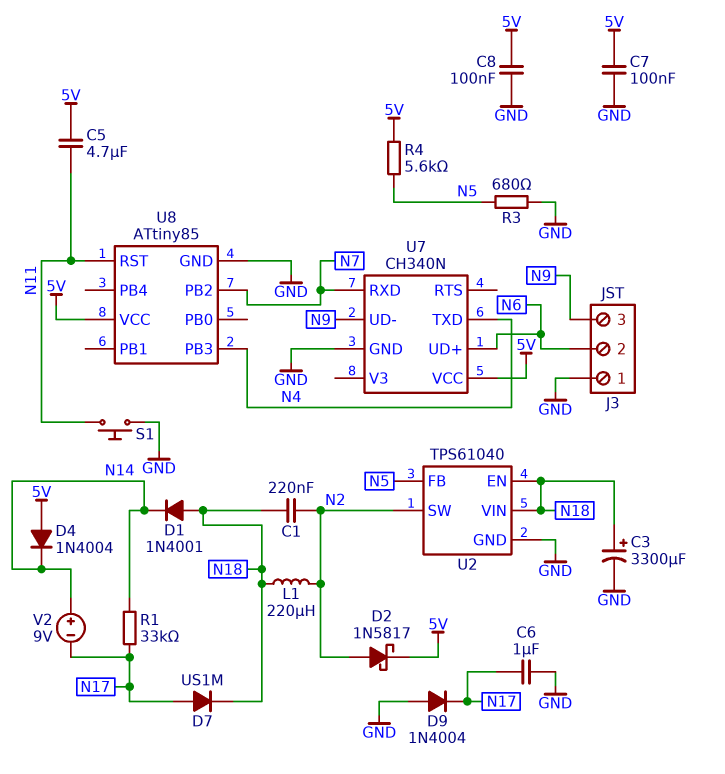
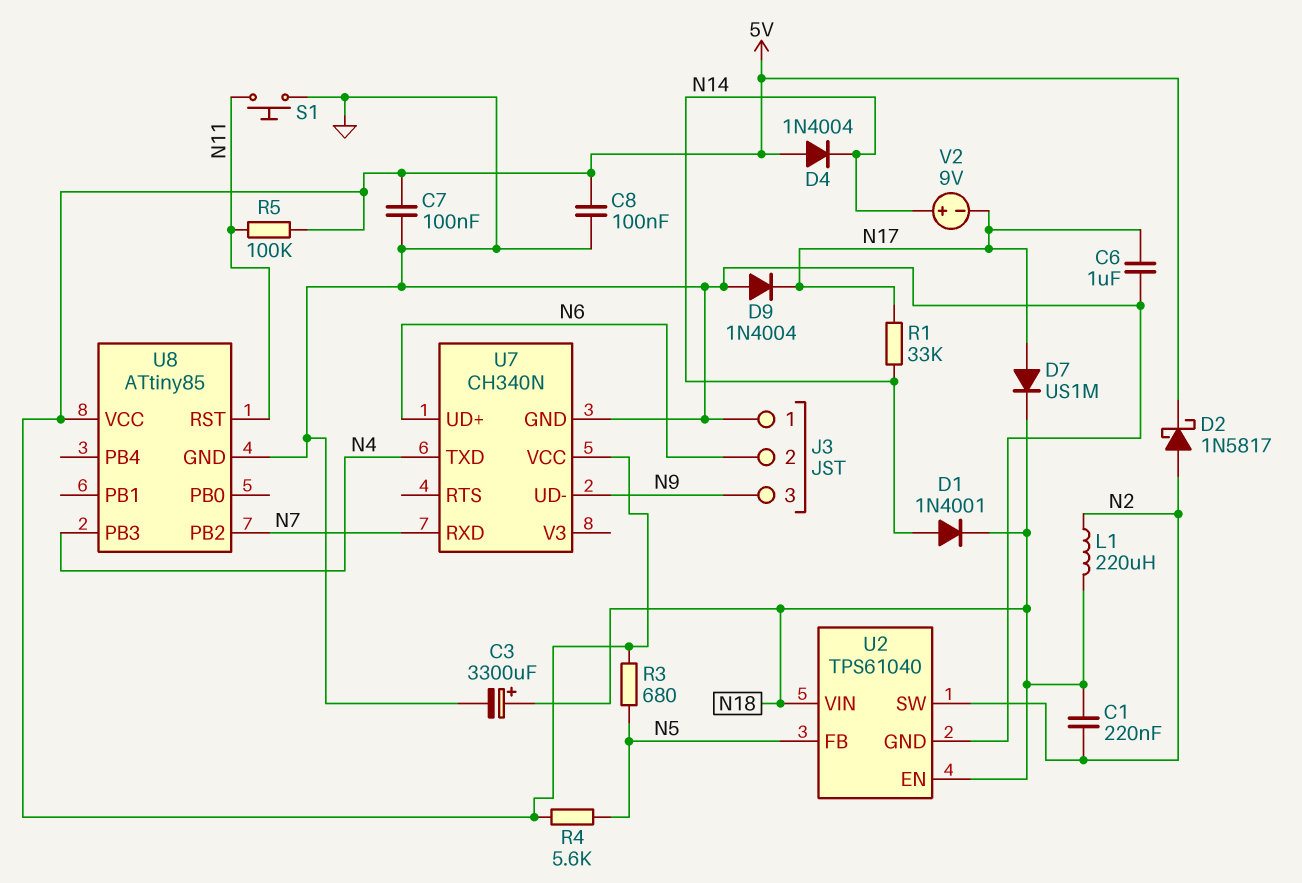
C5: 4.7uF (5V, N11) -> none
D1: diode 1N4001 (A N18, K N14) -> diode 1N4001 (A N14, K N18)
R3: 680 (GND, N5) -> 680 (5V, N5)
R5: none -> 100k (5V, N11)

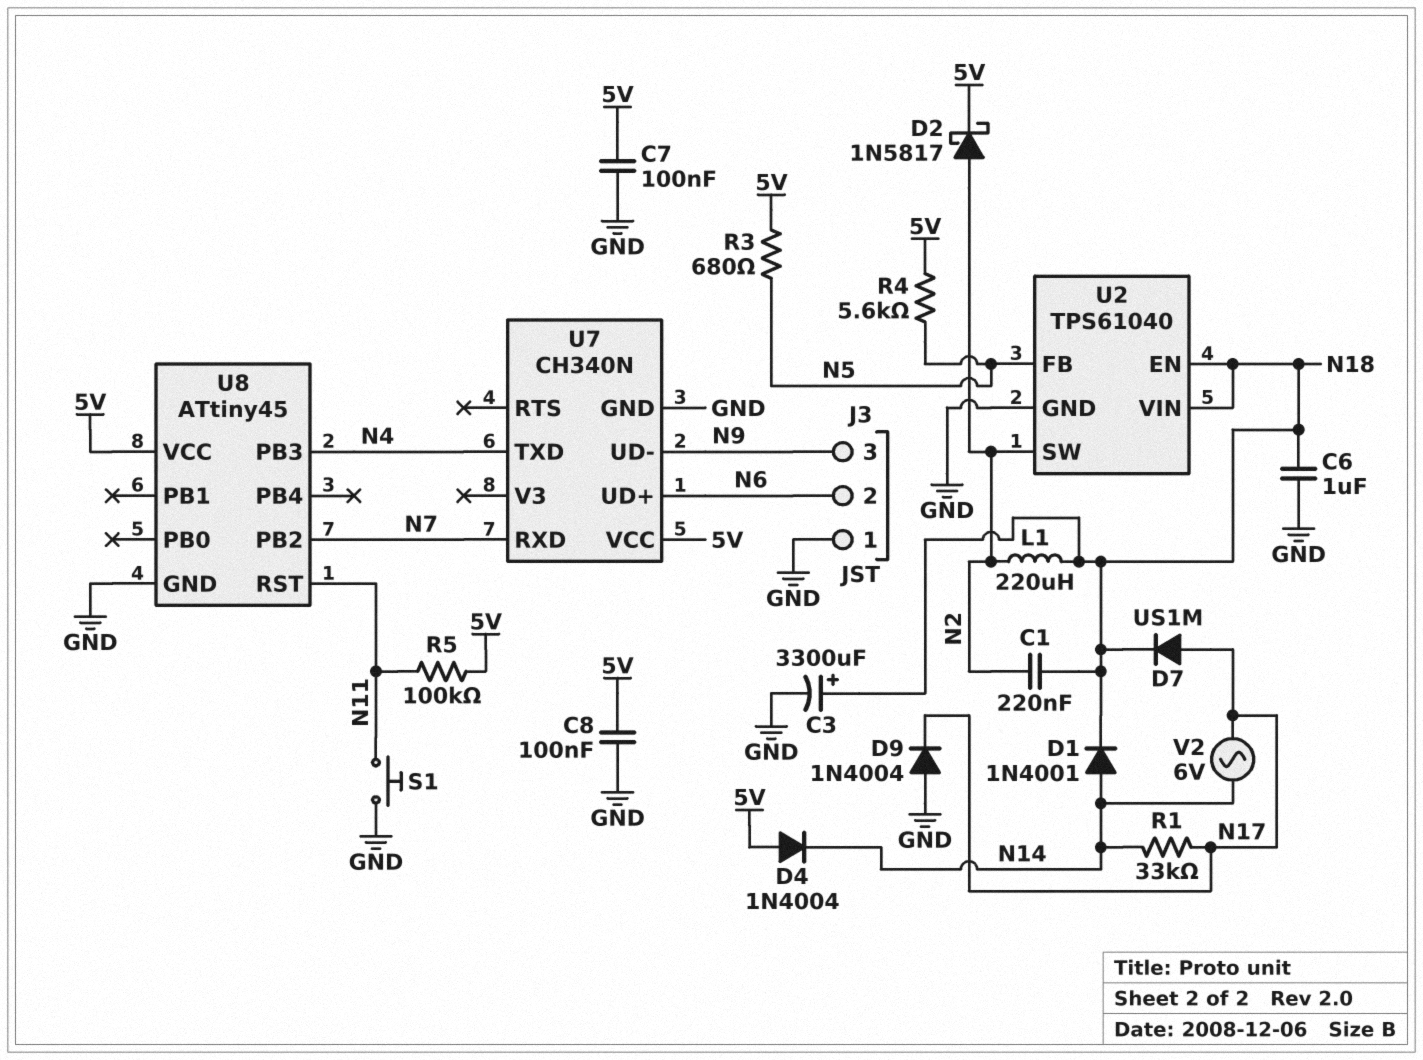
C6: 1uF (GND, N17) -> 1uF (GND, N18)
U8: ATtiny85 -> ATtiny45
V2: 9V (plus N14, minus N17) -> AC 6V (N14, N17)

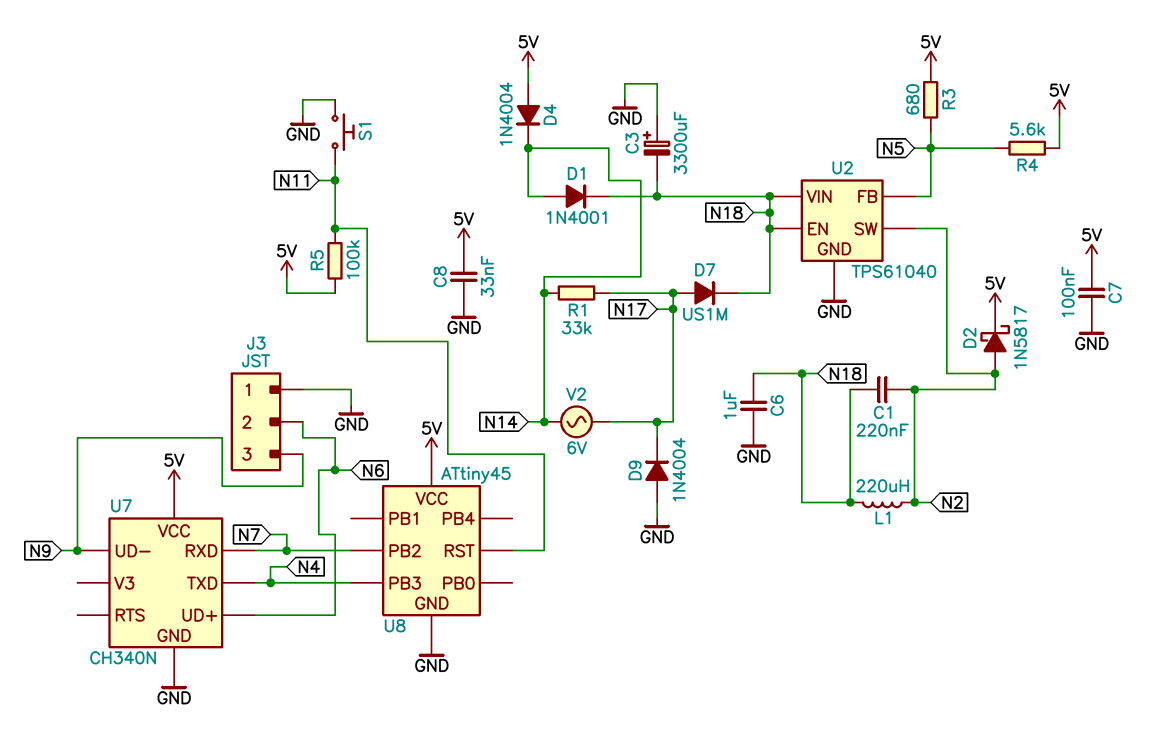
C3: 3300uF (plus N18, minus GND) -> 3300uF (plus GND, minus N18)
C8: 100nF (5V, GND) -> 33nF (5V, GND)

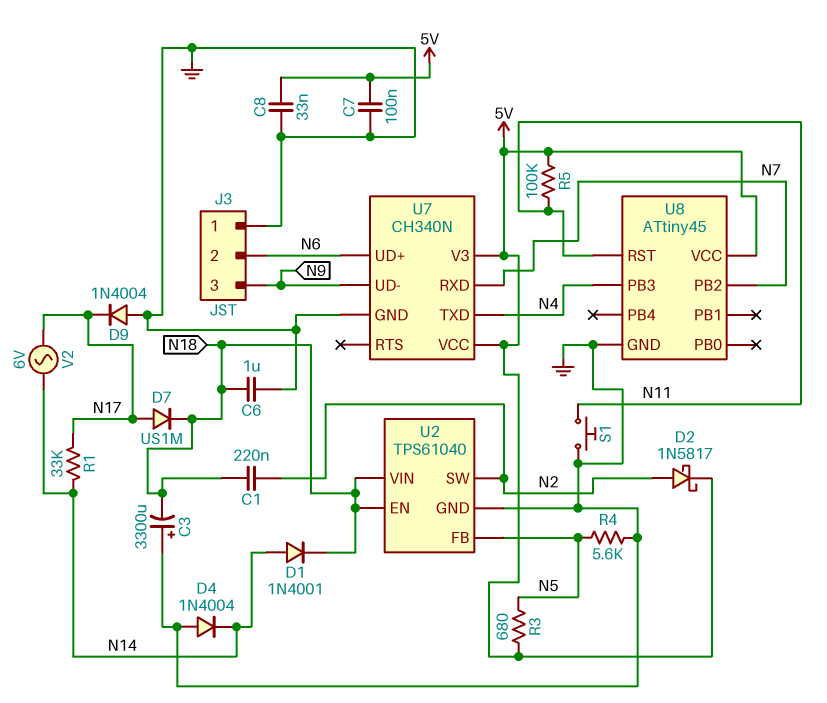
D4: diode 1N4004 (A 5V, K N14) -> diode 1N4004 (A GND, K N14)
L1: 220uH (N2, N18) -> none
R4: 5.6k (5V, N5) -> 5.6k (GND, N5)
U7 pin V3: none -> 5V

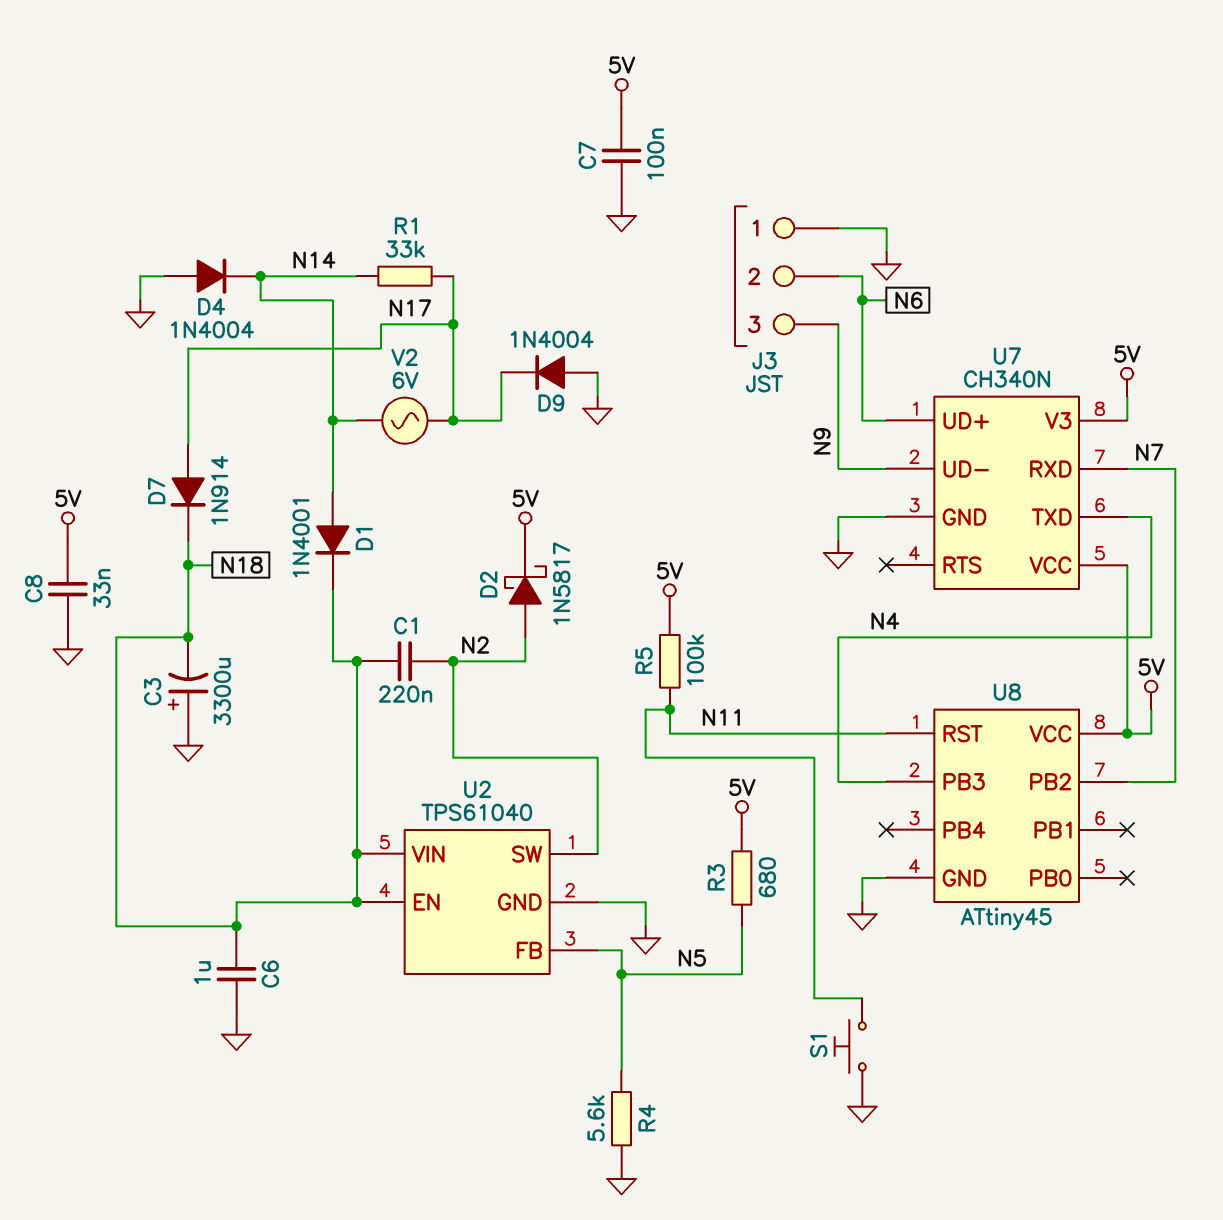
D7: diode US1M (A N17, K N18) -> diode 1N914 (A N17, K N18)

